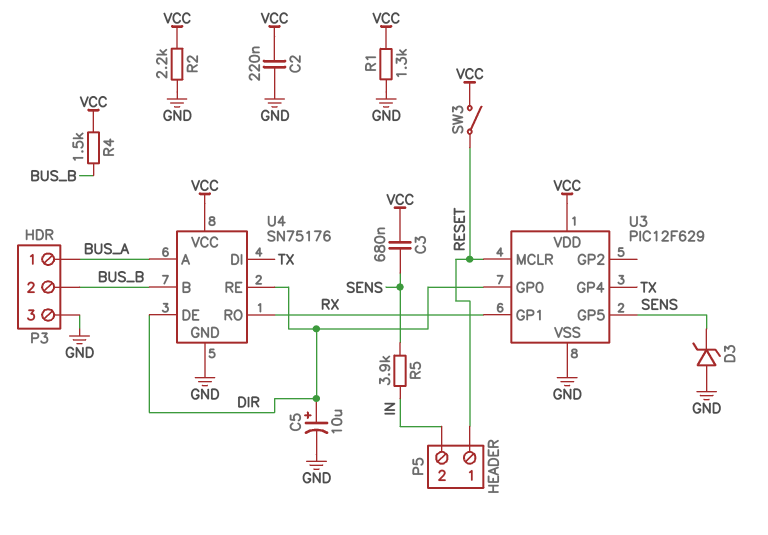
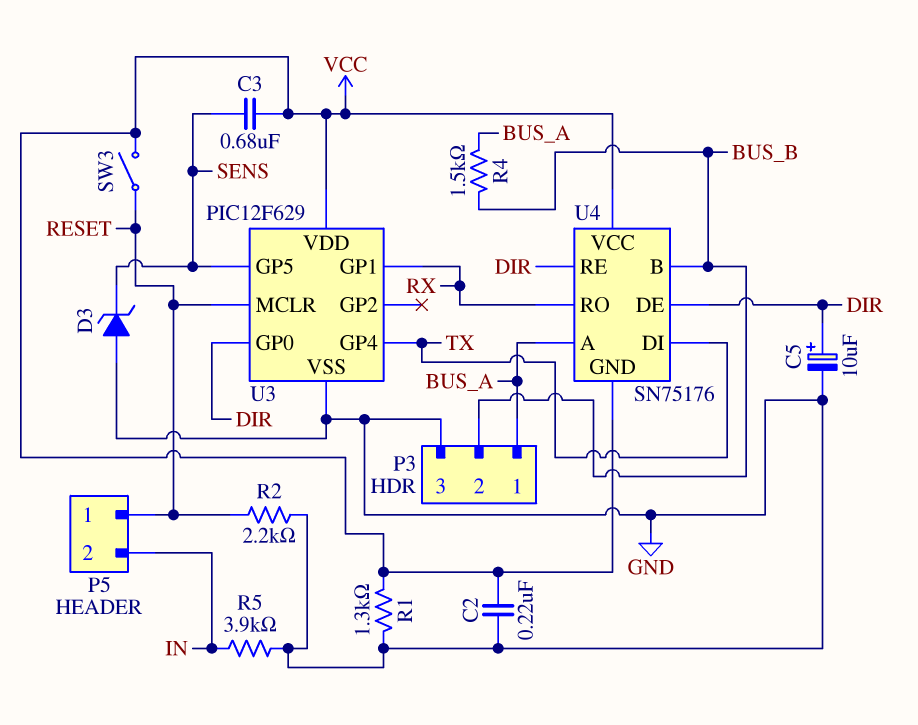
R2: 2.2k (GND, VCC) -> 2.2k (GND, RESET)
R4: 1.5k (BUS_B, VCC) -> 1.5k (BUS_A, BUS_B)
R5: 3.9k (IN, SENS) -> 3.9k (GND, IN)
U4 pin GND: GND -> VCC

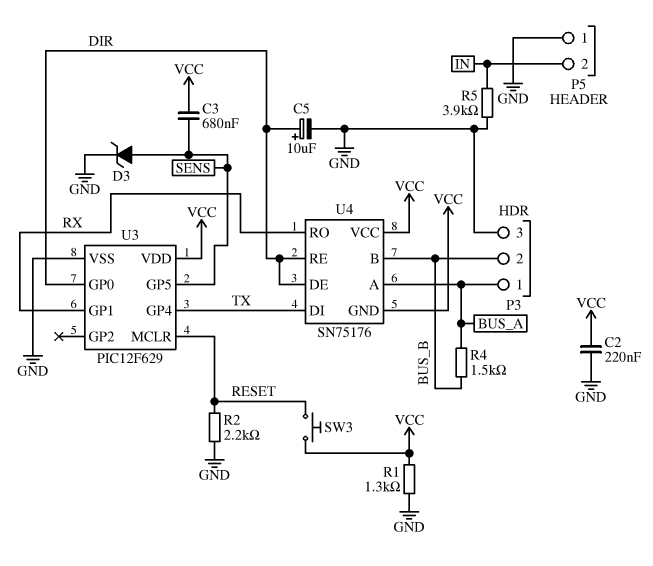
D3: zener (A GND, K SENS) -> zener (A SENS, K GND)
P5 pin 1: RESET -> GND
SW3: switch (RESET, VCC) -> button (RESET, VCC)

